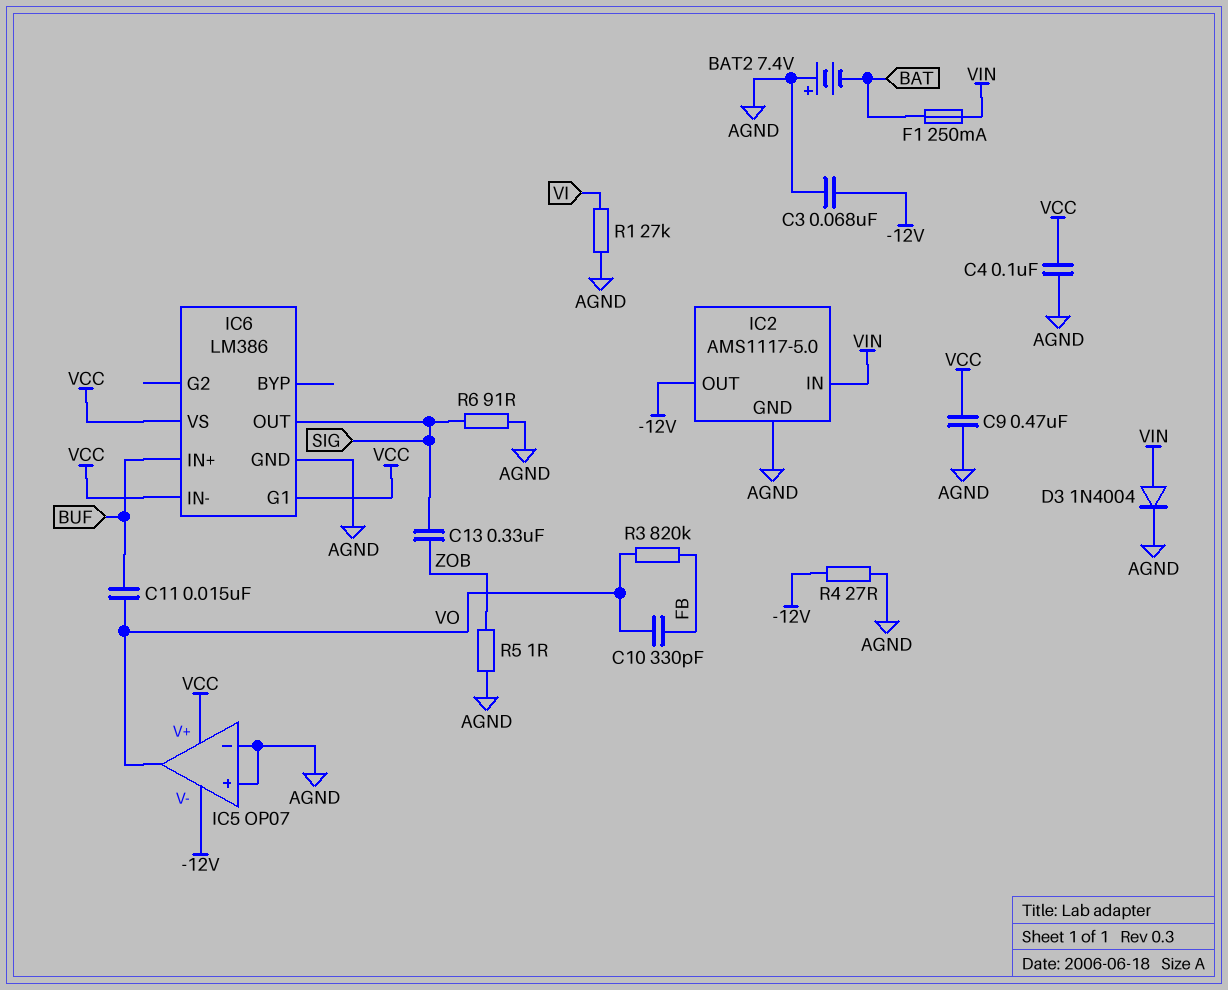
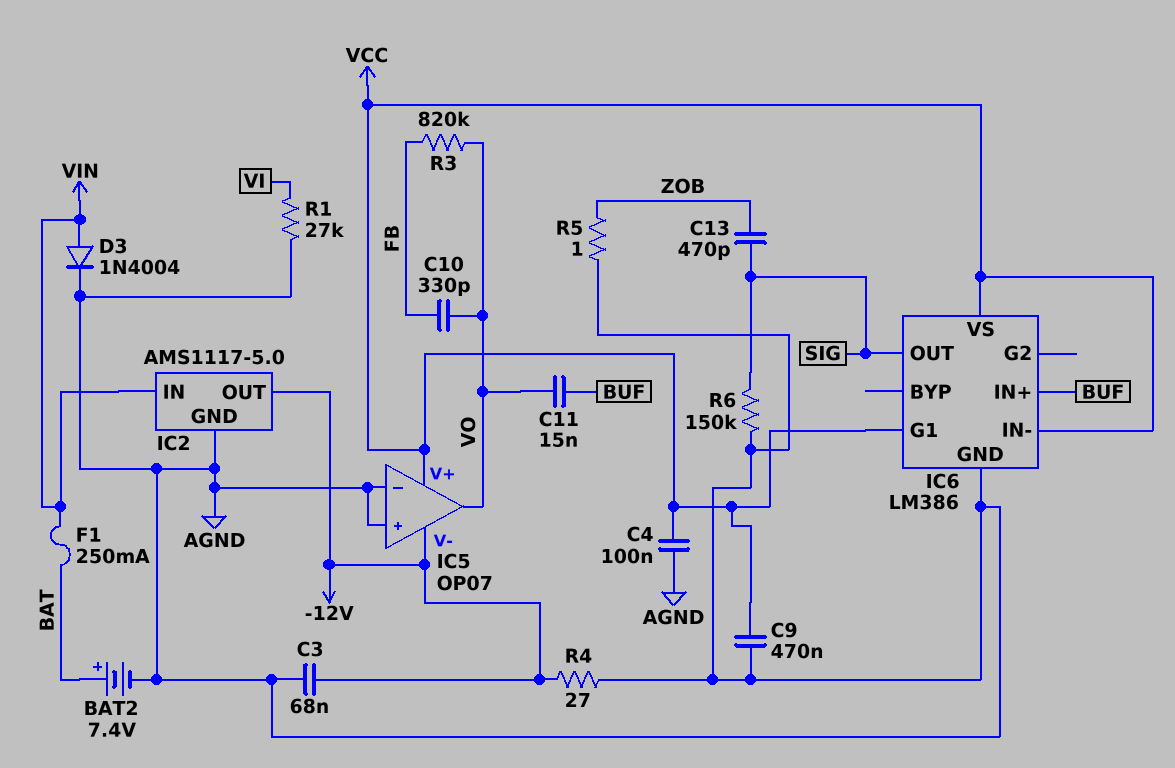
BAT2: 7.4V (plus AGND, minus BAT) -> 7.4V (plus BAT, minus AGND)
C13: 330nF (SIG, ZOB) -> 470pF (SIG, ZOB)
R6: 91 (AGND, SIG) -> 150k (AGND, SIG)

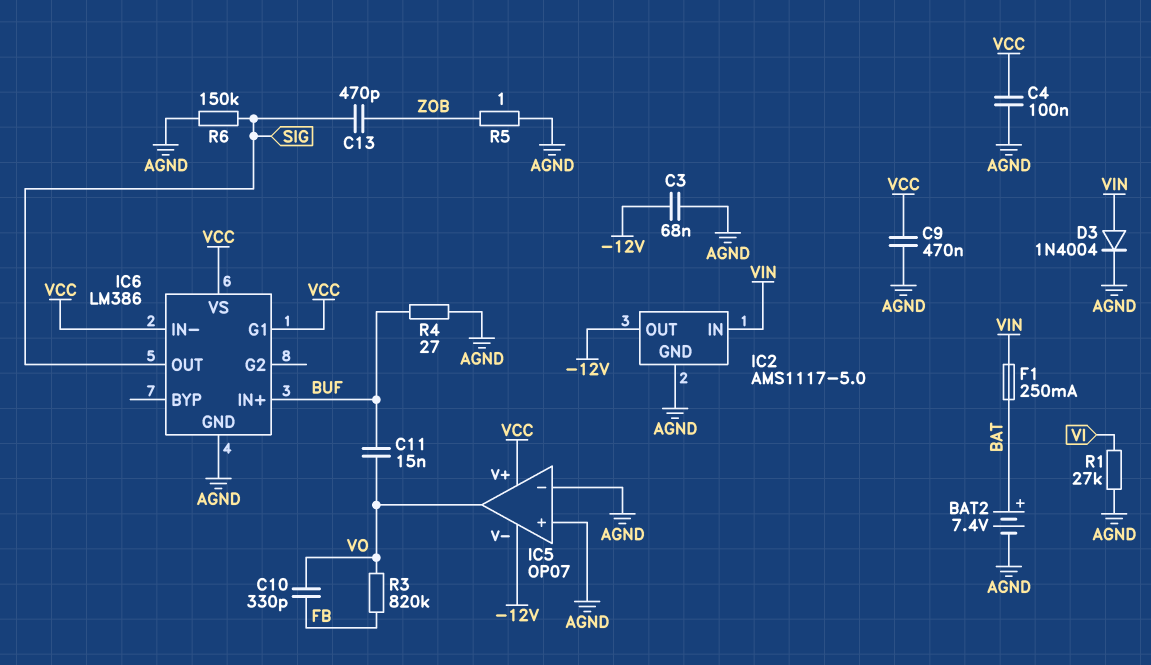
R4: 27 (-12V, AGND) -> 27 (AGND, BUF)

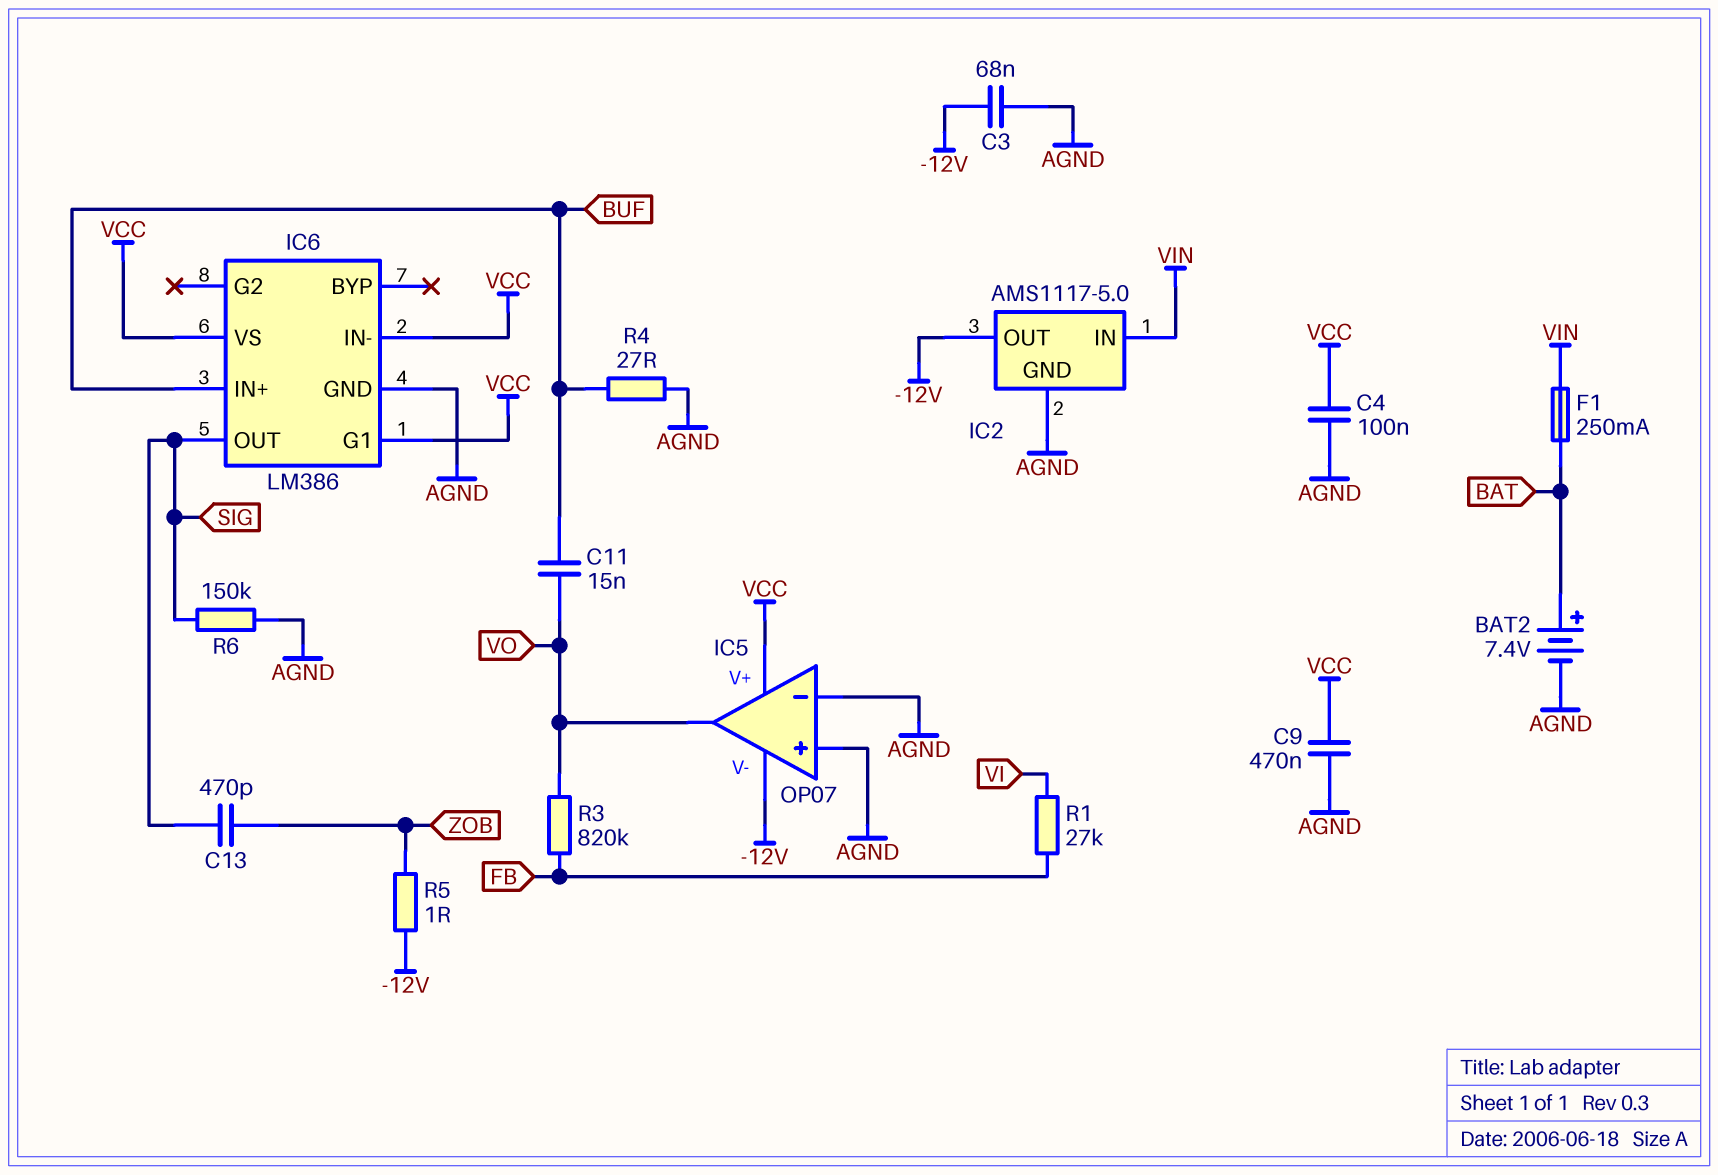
C10: 330pF (FB, VO) -> none
D3: diode 1N4004 (A VIN, K AGND) -> none
R1: 27k (AGND, VI) -> 27k (FB, VI)
R5: 1 (AGND, ZOB) -> 1 (-12V, ZOB)

